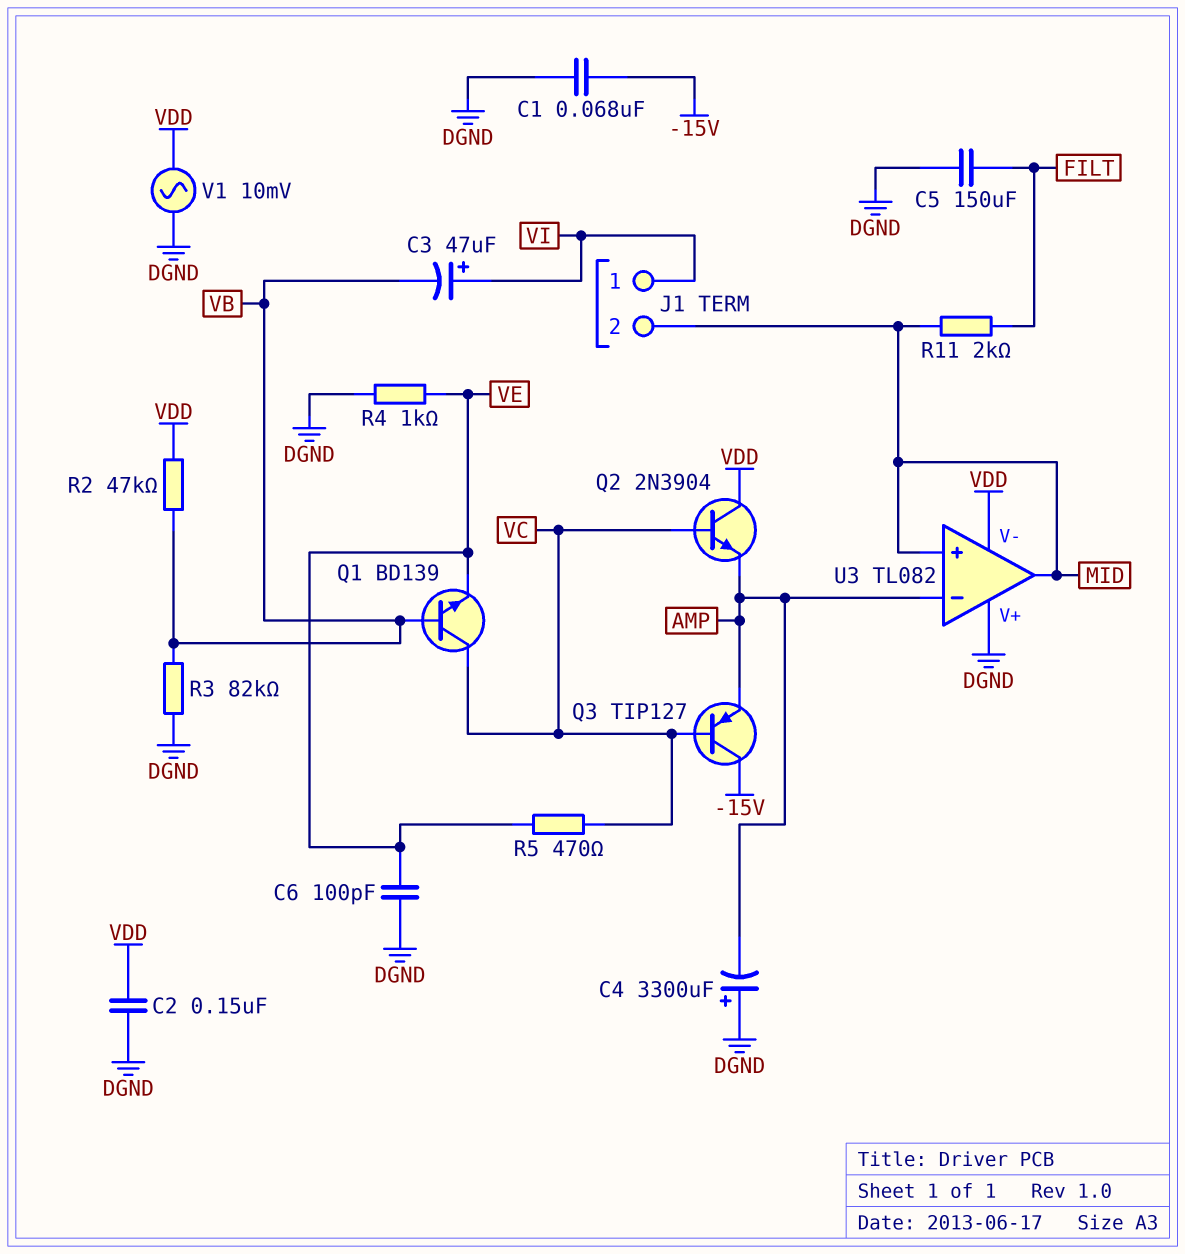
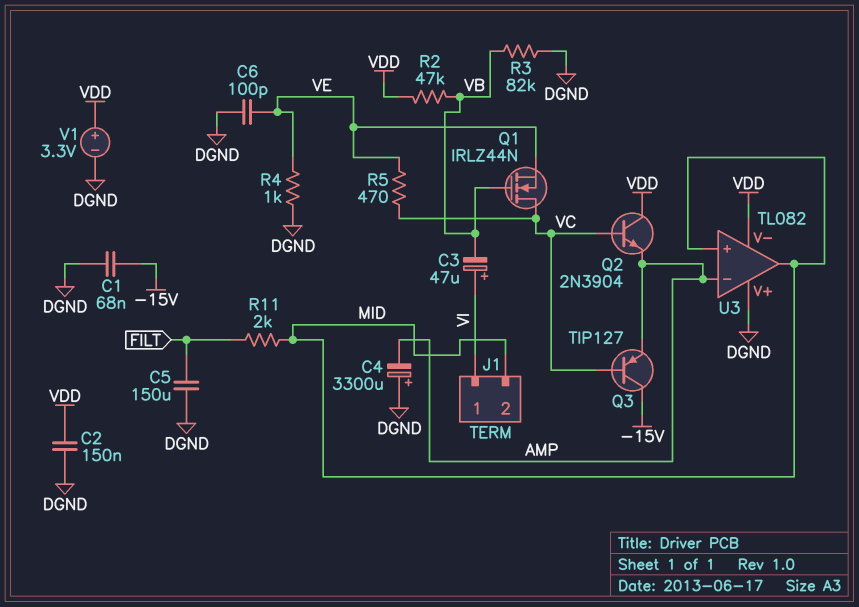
Q1: NPN BD139 (B VB, C VC, E VE) -> NMOS IRLZ44N (G VB, D VC, S VE)
V1: AC 10mV (DGND, VDD) -> 3.3V (plus VDD, minus DGND)

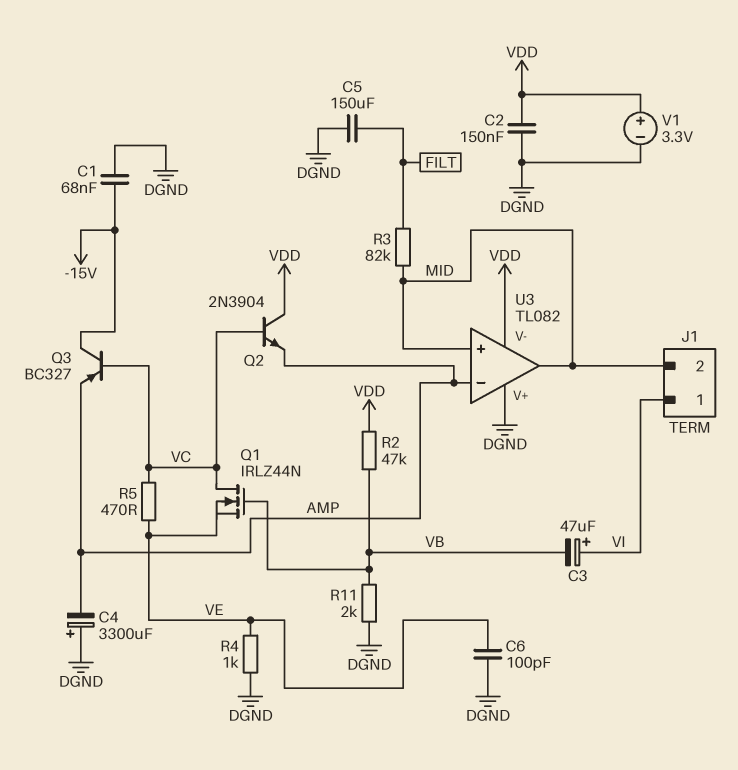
Q3: PNP TIP127 (B VC, C -15V, E AMP) -> PNP BC327 (B VC, C -15V, E AMP)
R3: 82k (DGND, VB) -> 82k (FILT, MID)
R11: 2k (FILT, MID) -> 2k (DGND, VB)

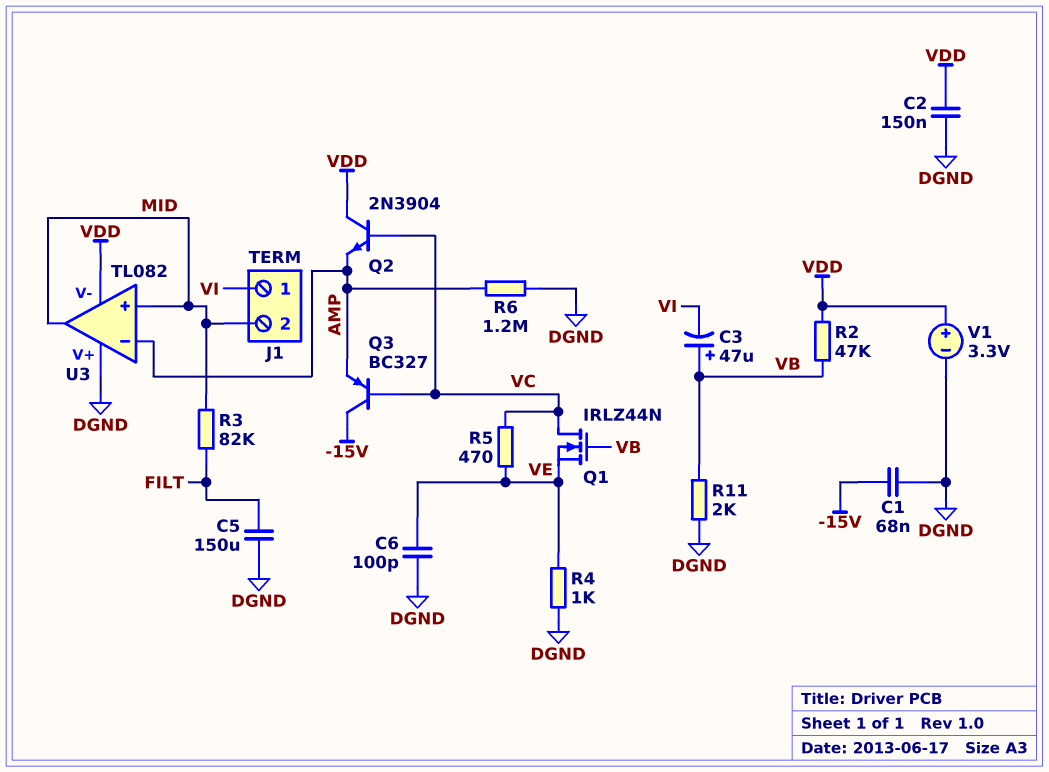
C3: 47uF (plus VI, minus VB) -> 47uF (plus VB, minus VI)
C4: 3300uF (plus DGND, minus AMP) -> none
R6: none -> 1.2M (AMP, DGND)

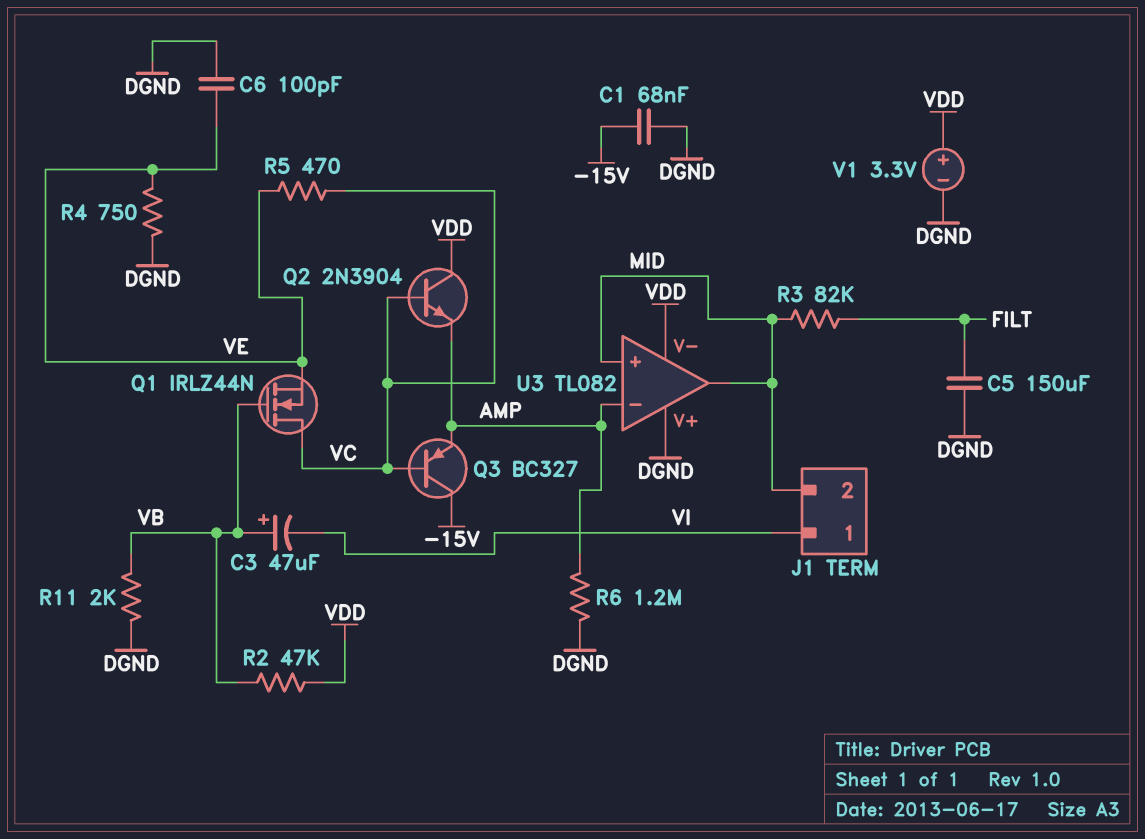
C2: 150nF (DGND, VDD) -> none
R4: 1k (DGND, VE) -> 750 (DGND, VE)

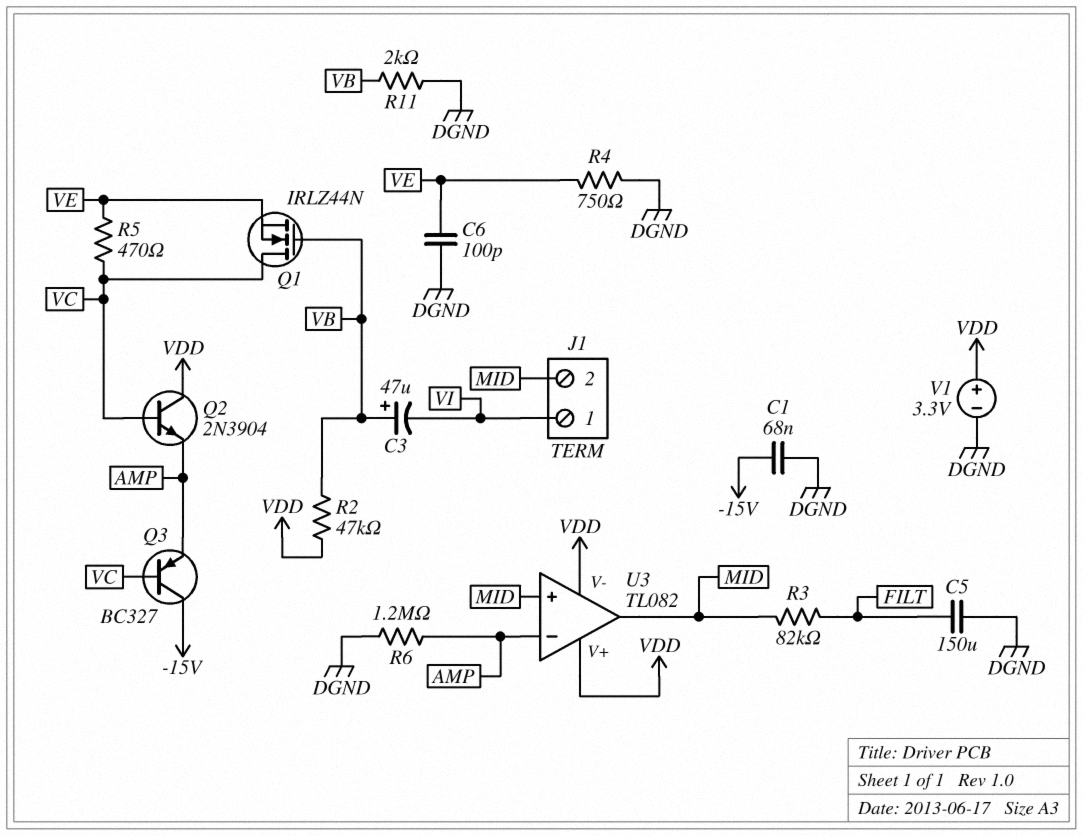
U3 pin V+: DGND -> VDD

